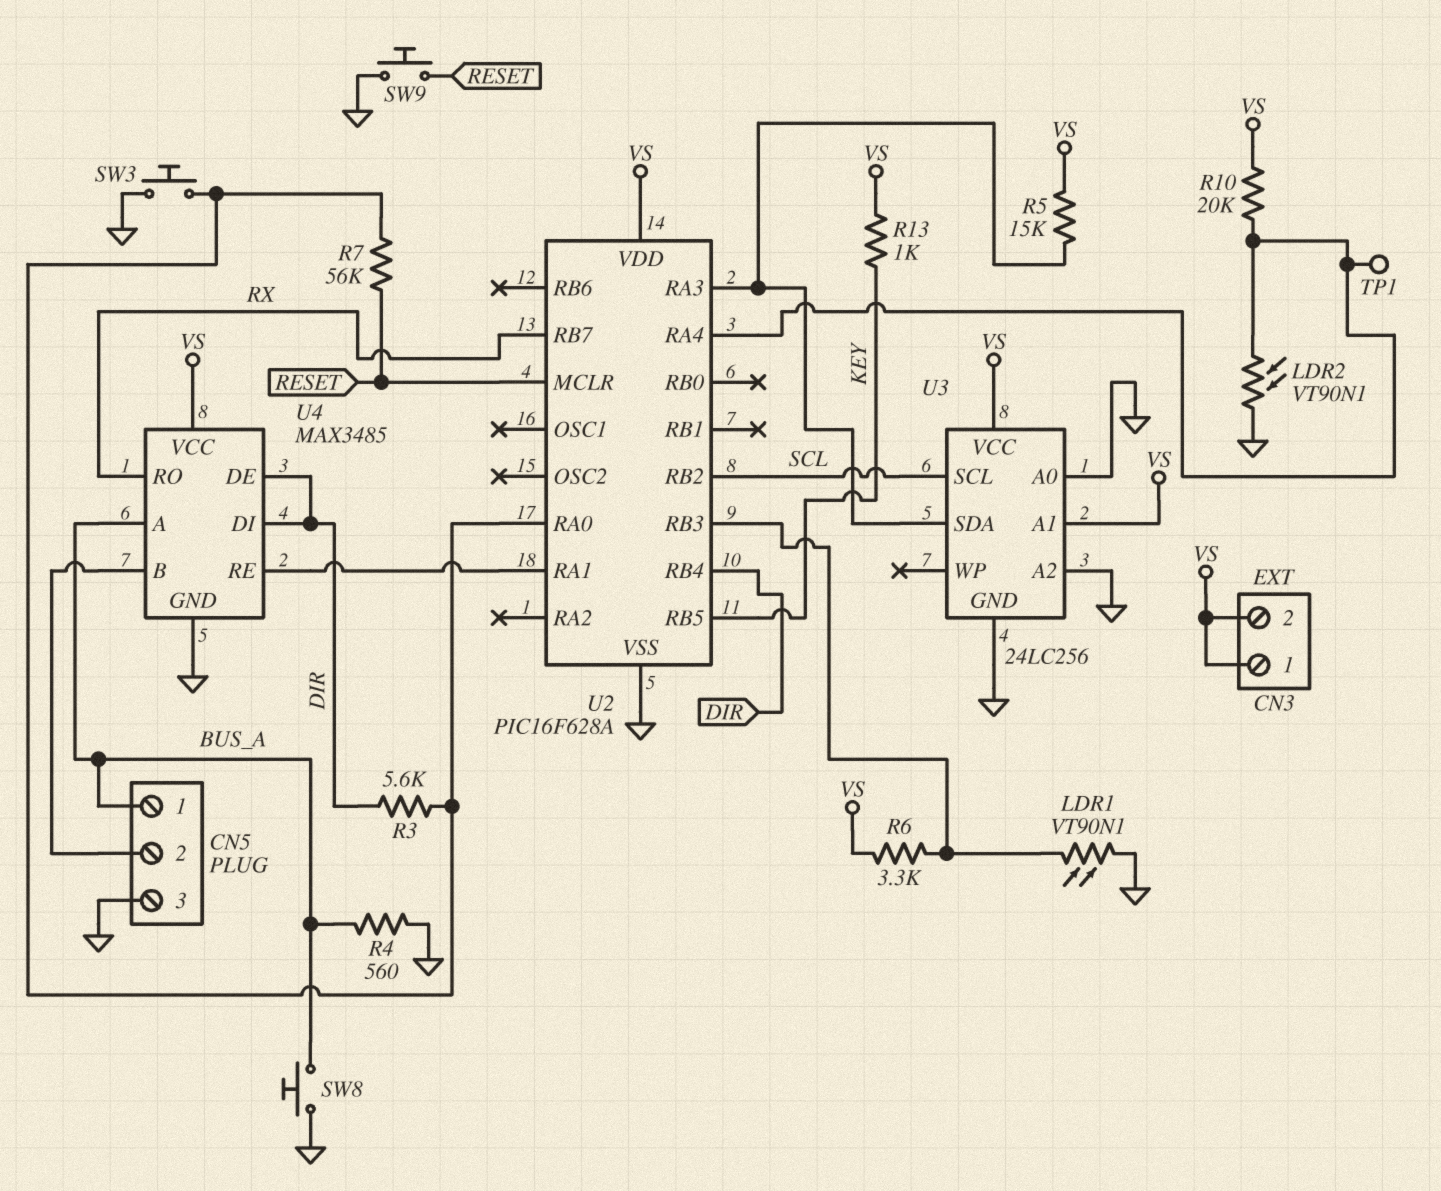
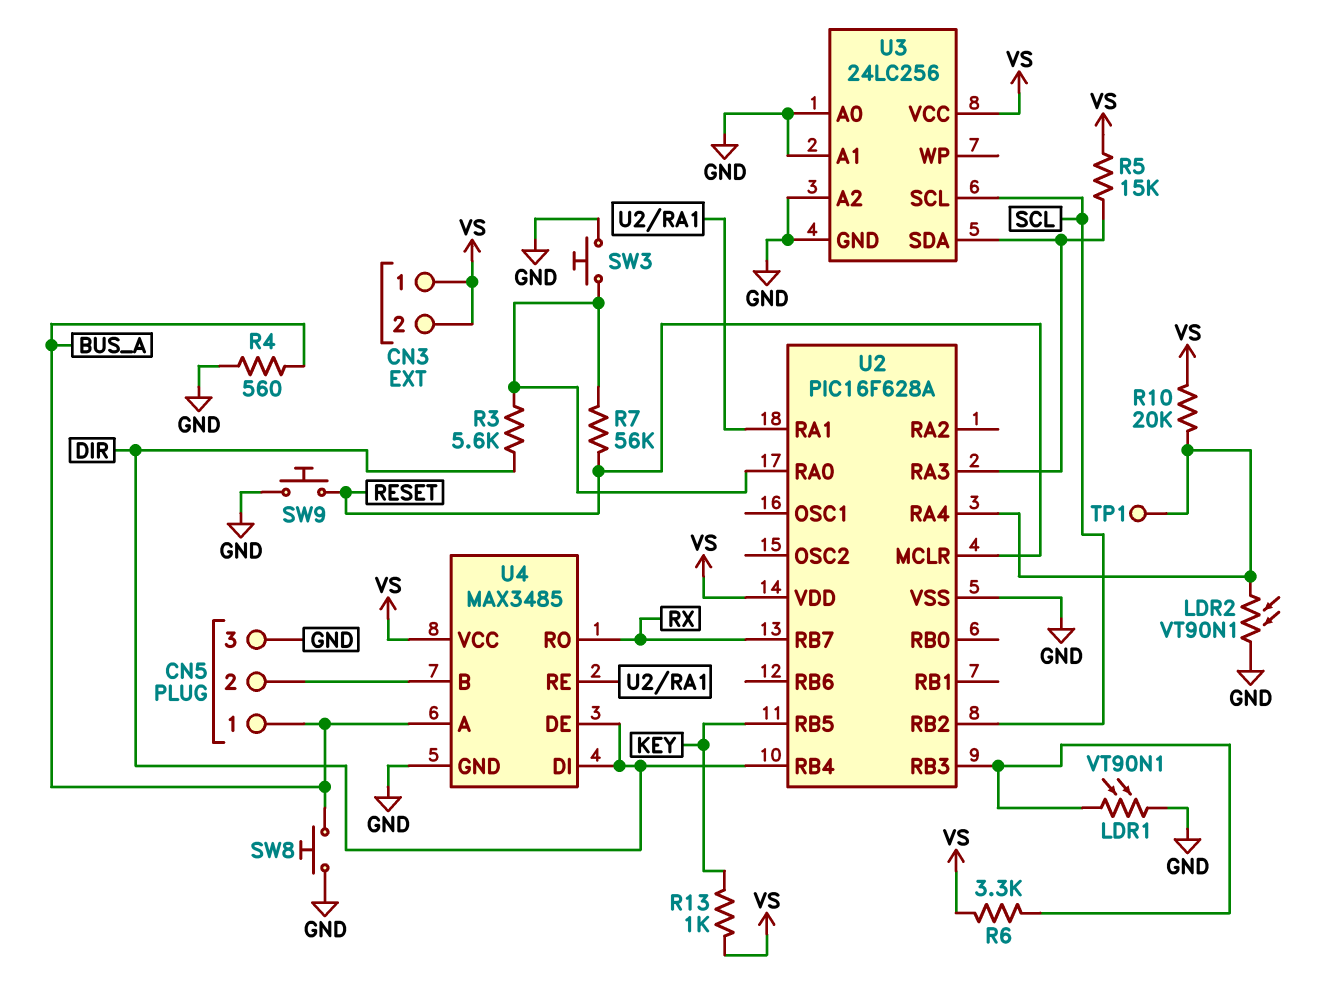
U3 pin A1: VS -> GND

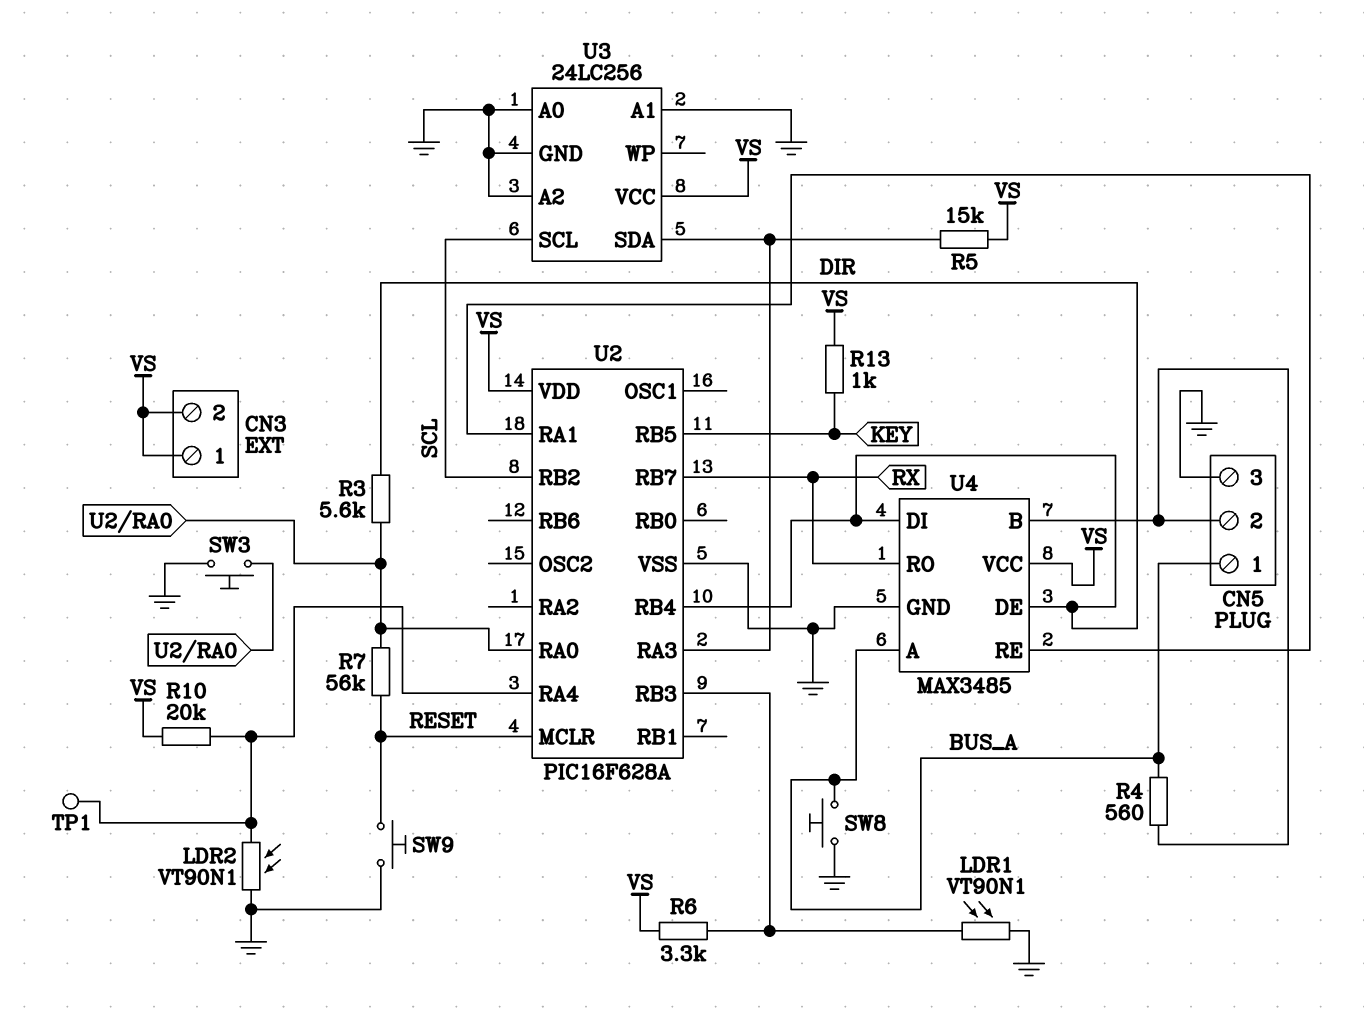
R4: 560 (BUS_A, GND) -> 560 (BUS_A, CN5/2)

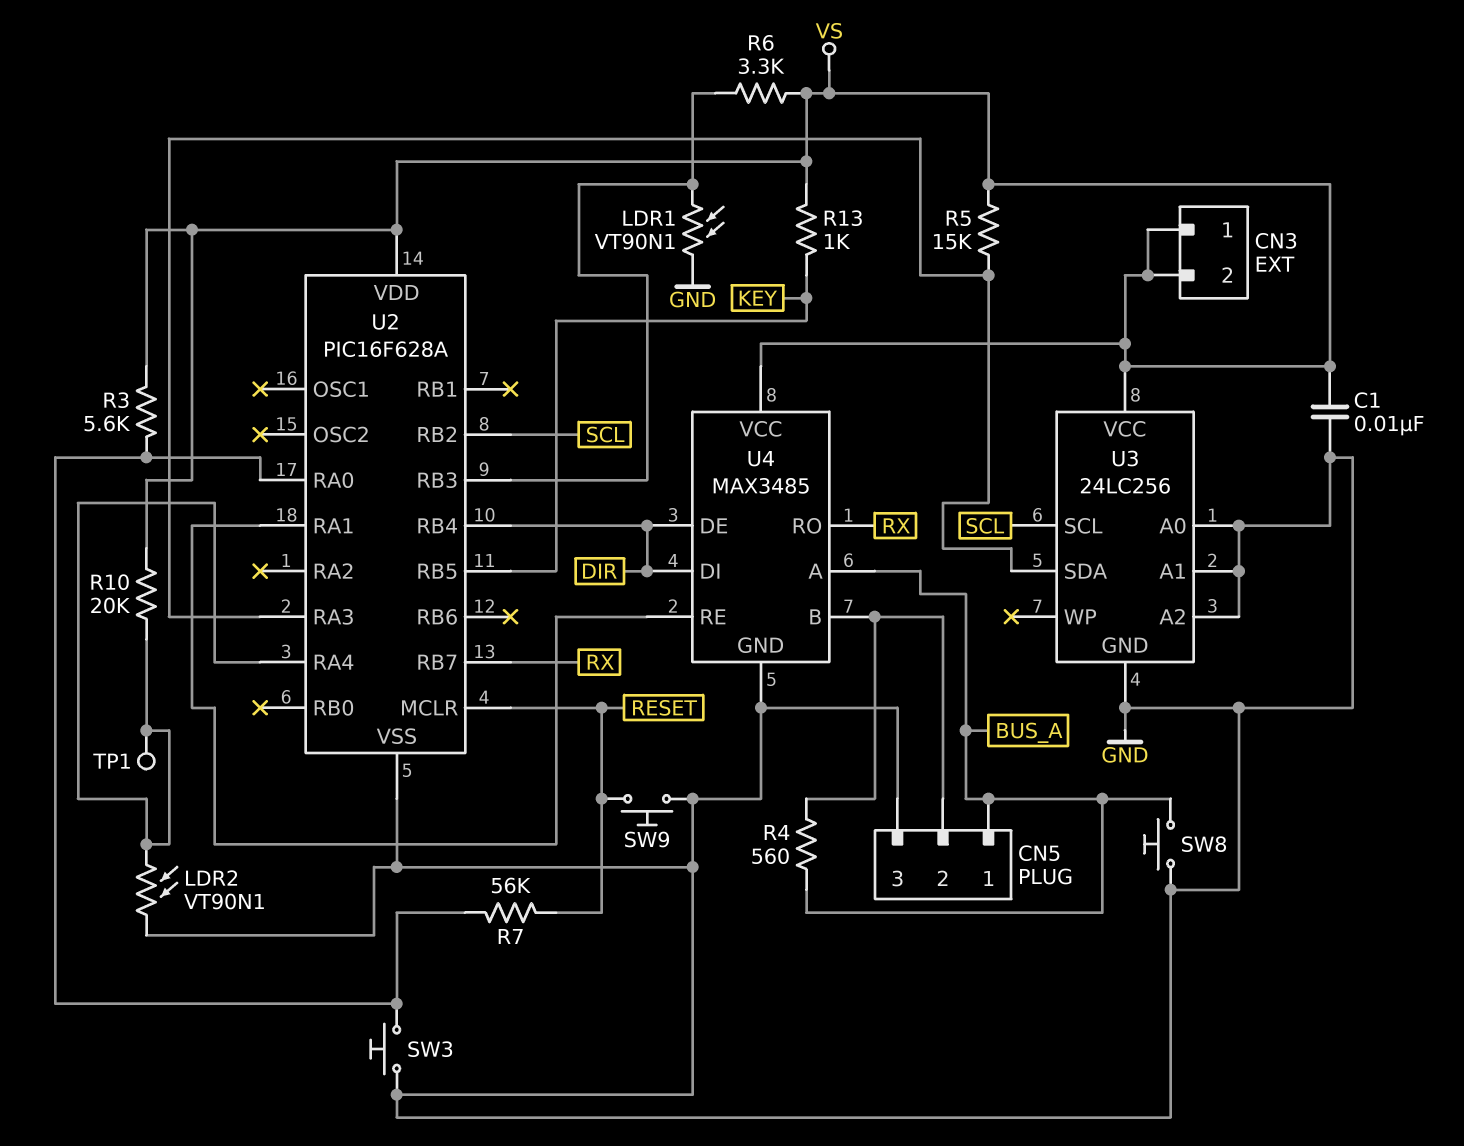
C1: none -> 10nF (GND, VS)
R3: 5.6k (DIR, U2/RA0) -> 5.6k (U2/RA0, VS)

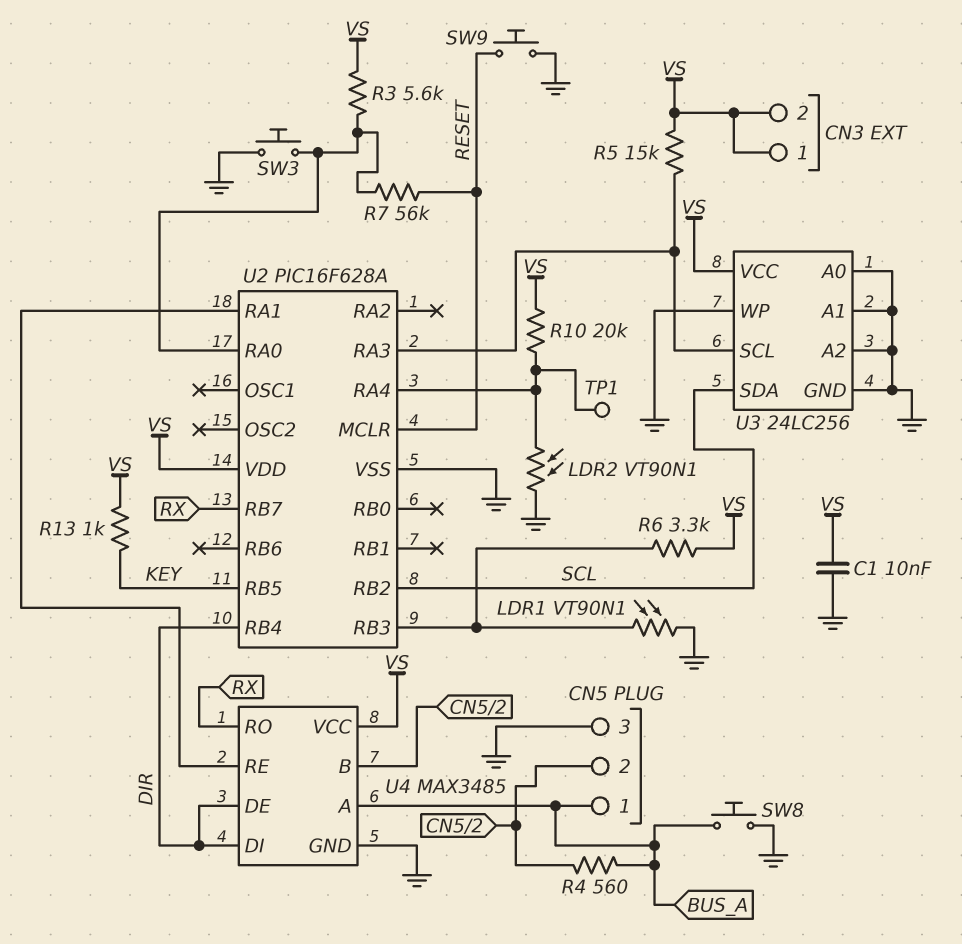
U3 pin SCL: SCL -> U2/RA3
U3 pin SDA: U2/RA3 -> SCL
U3 pin WP: none -> GND

